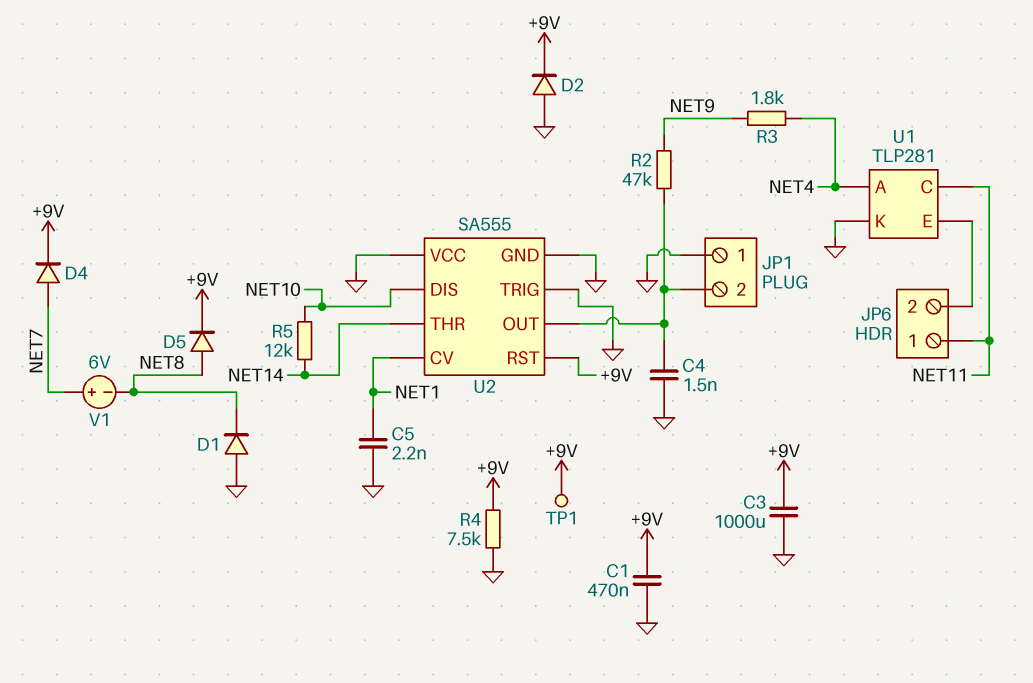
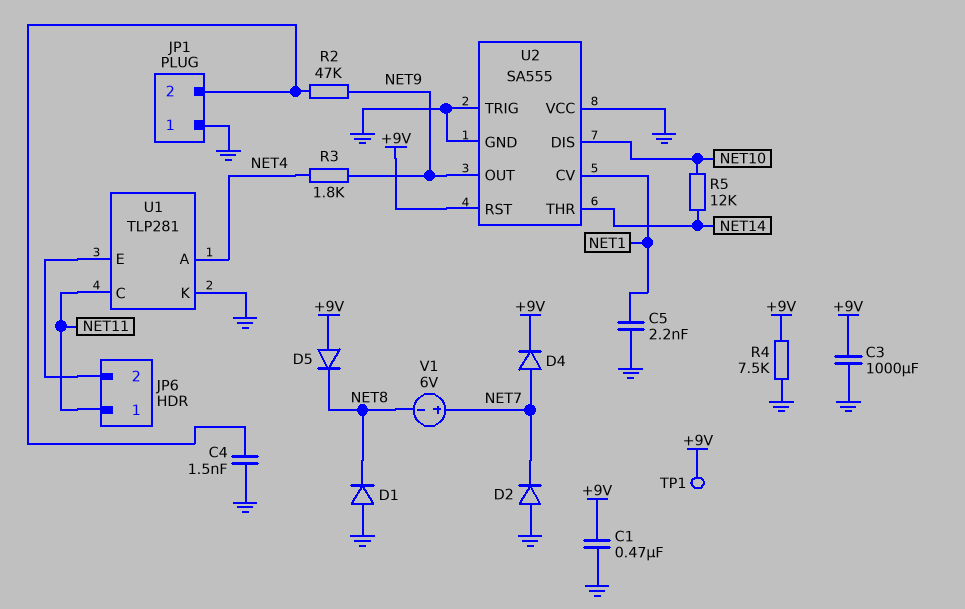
D2: diode (A GND, K +9V) -> diode (A GND, K NET7)
D5: diode (A NET8, K +9V) -> diode (A +9V, K NET8)
U2 pin OUT: JP1/2 -> NET9

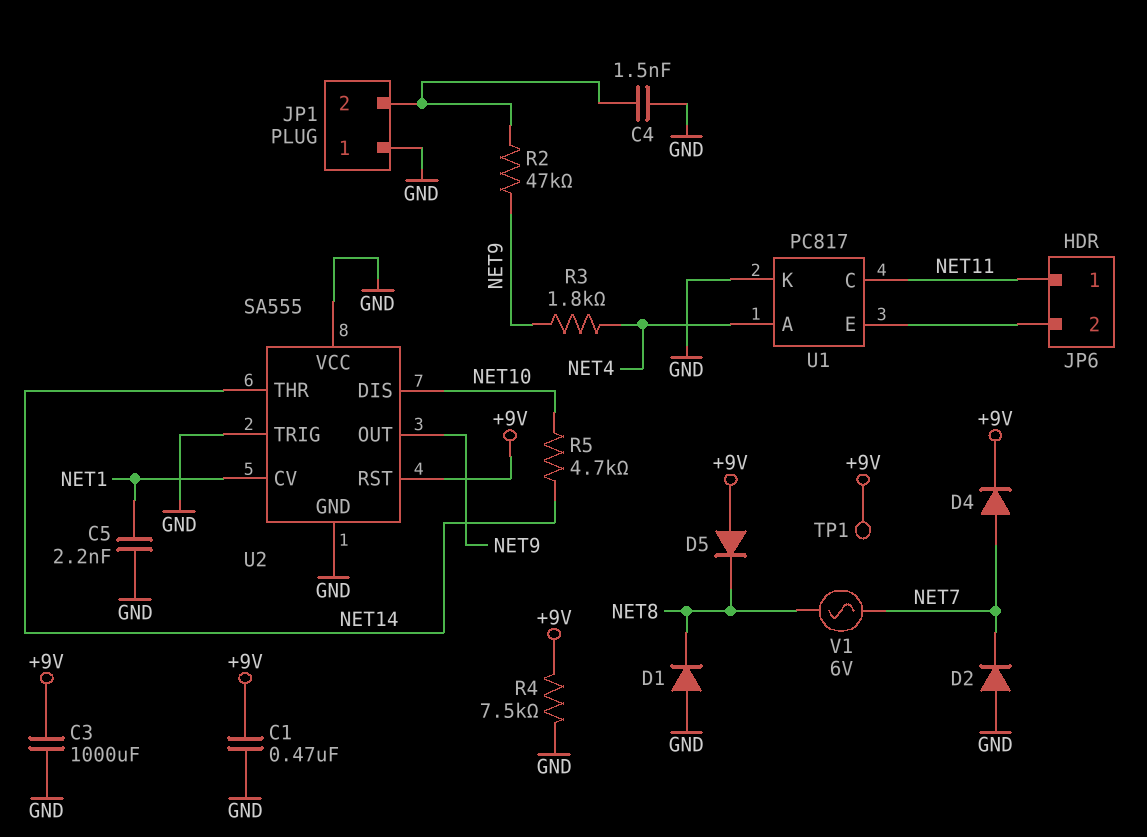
R5: 12k (NET10, NET14) -> 4.7k (NET10, NET14)
U1: TLP281 -> PC817
V1: 6V (plus NET7, minus NET8) -> AC 6V (NET7, NET8)

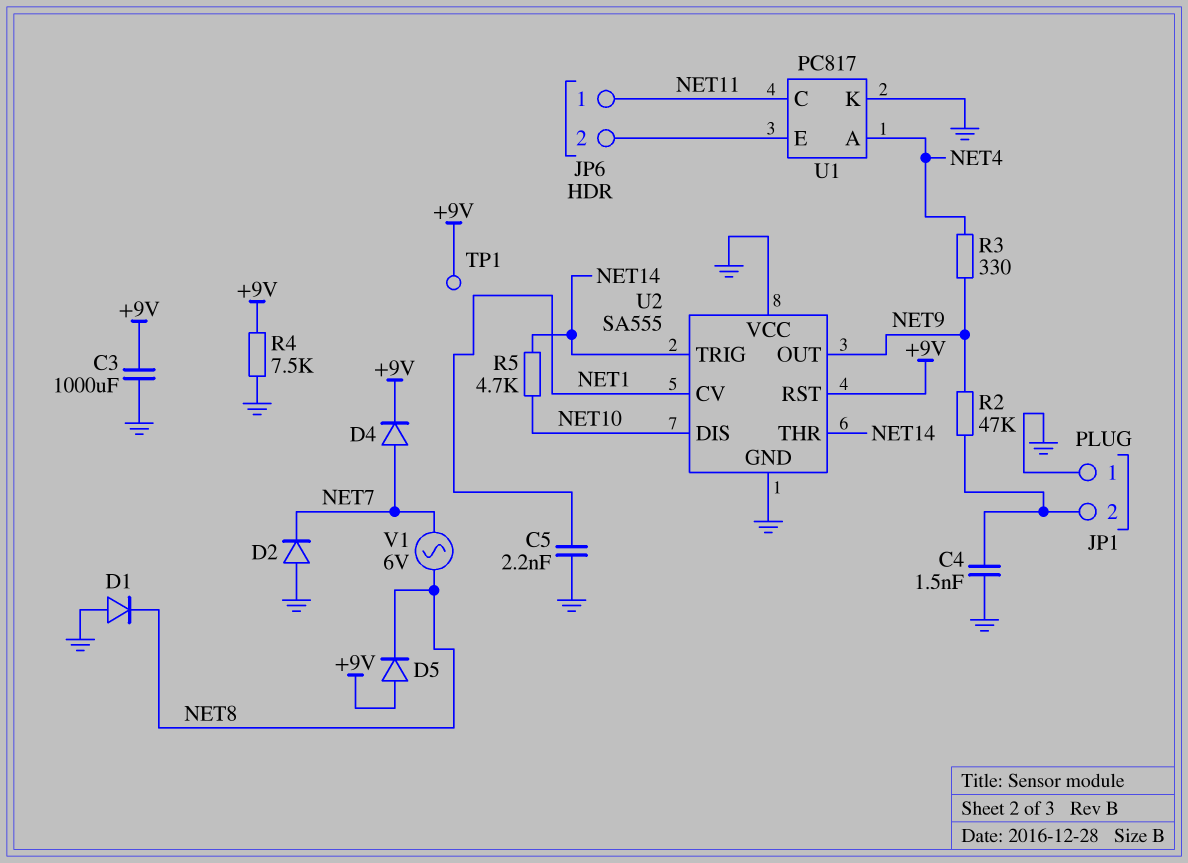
C1: 470nF (+9V, GND) -> none
R3: 1.8k (NET4, NET9) -> 330 (NET4, NET9)
U2 pin TRIG: GND -> NET14

